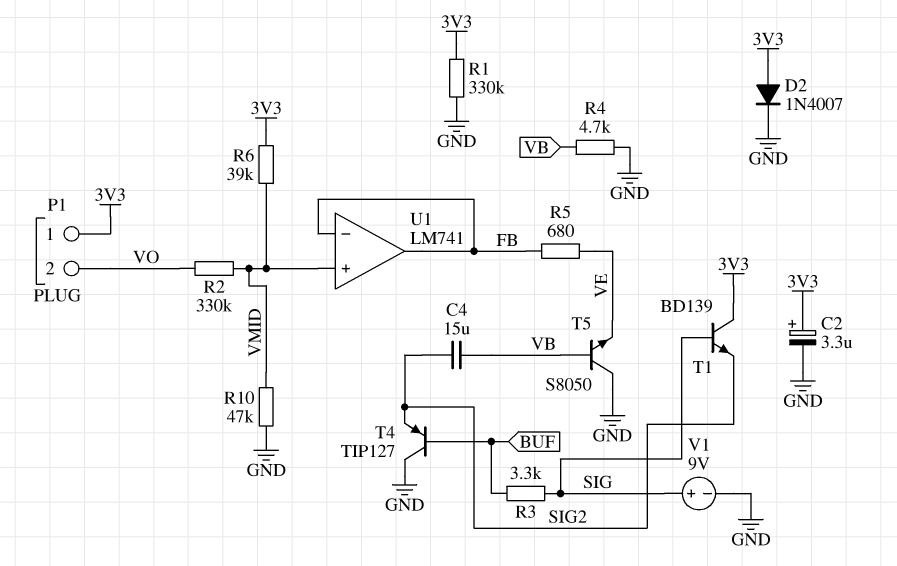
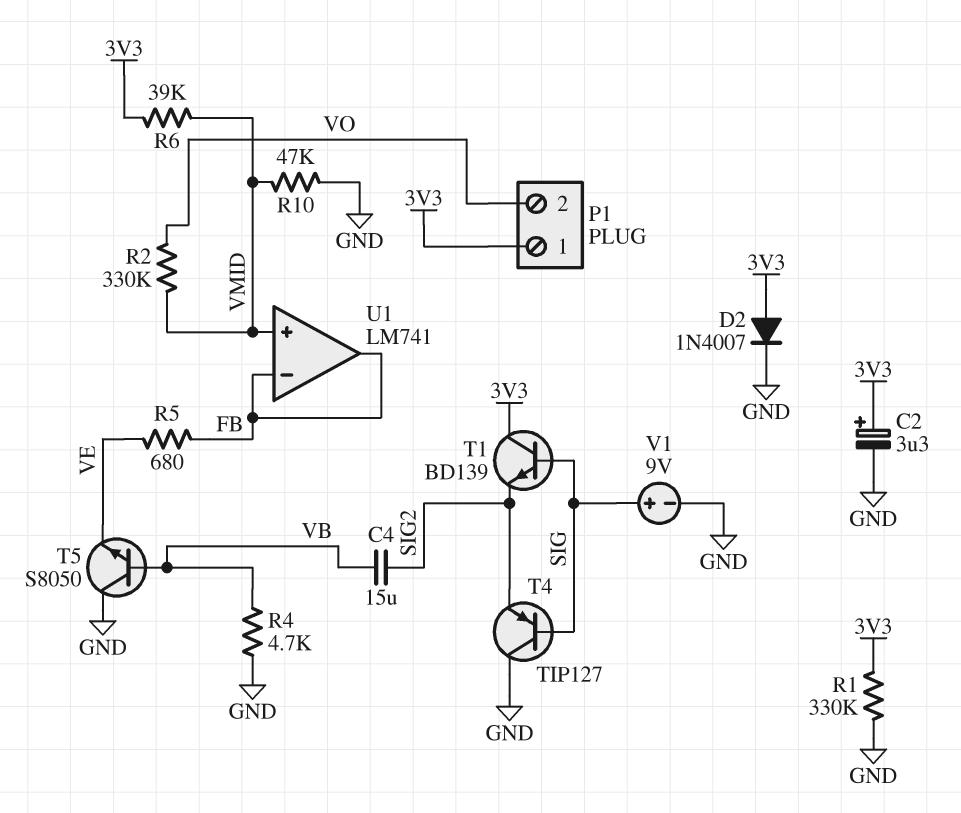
R3: 3.3k (BUF, SIG) -> none
T4: PNP TIP127 (B BUF, C GND, E SIG2) -> PNP TIP127 (B SIG, C GND, E SIG2)

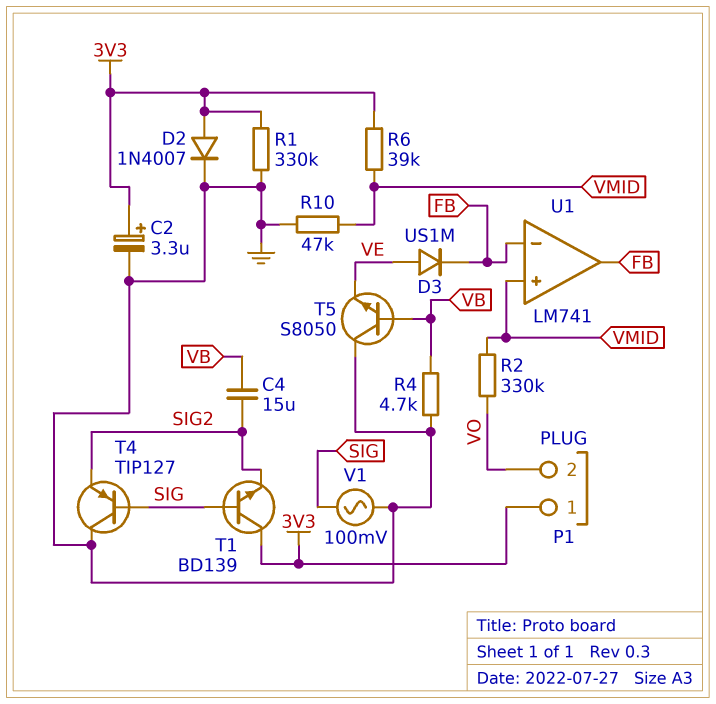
D3: none -> diode US1M (A VE, K FB)
R5: 680 (FB, VE) -> none
V1: 9V (plus SIG, minus GND) -> AC 100mV (GND, SIG)

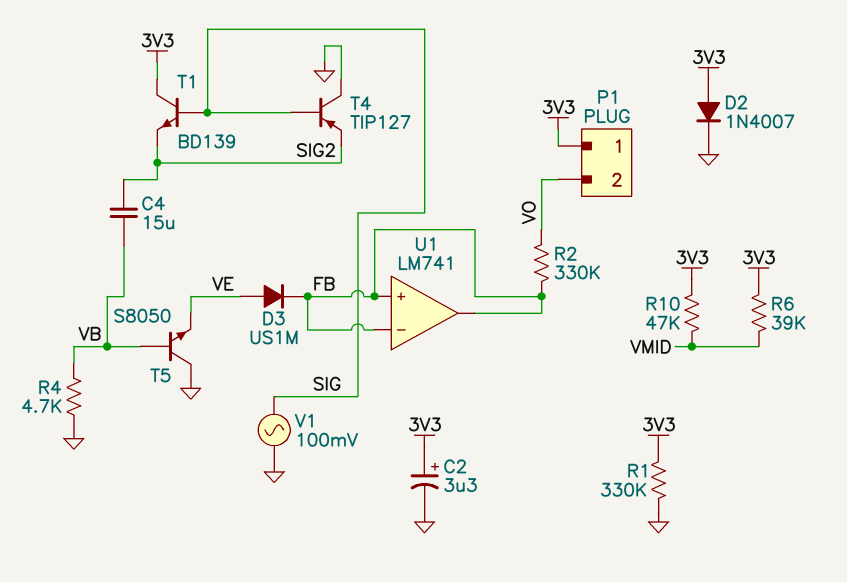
R2: 330k (VMID, VO) -> 330k (FB, VO)
R10: 47k (GND, VMID) -> 47k (3V3, VMID)
U1 pin in+: VMID -> FB

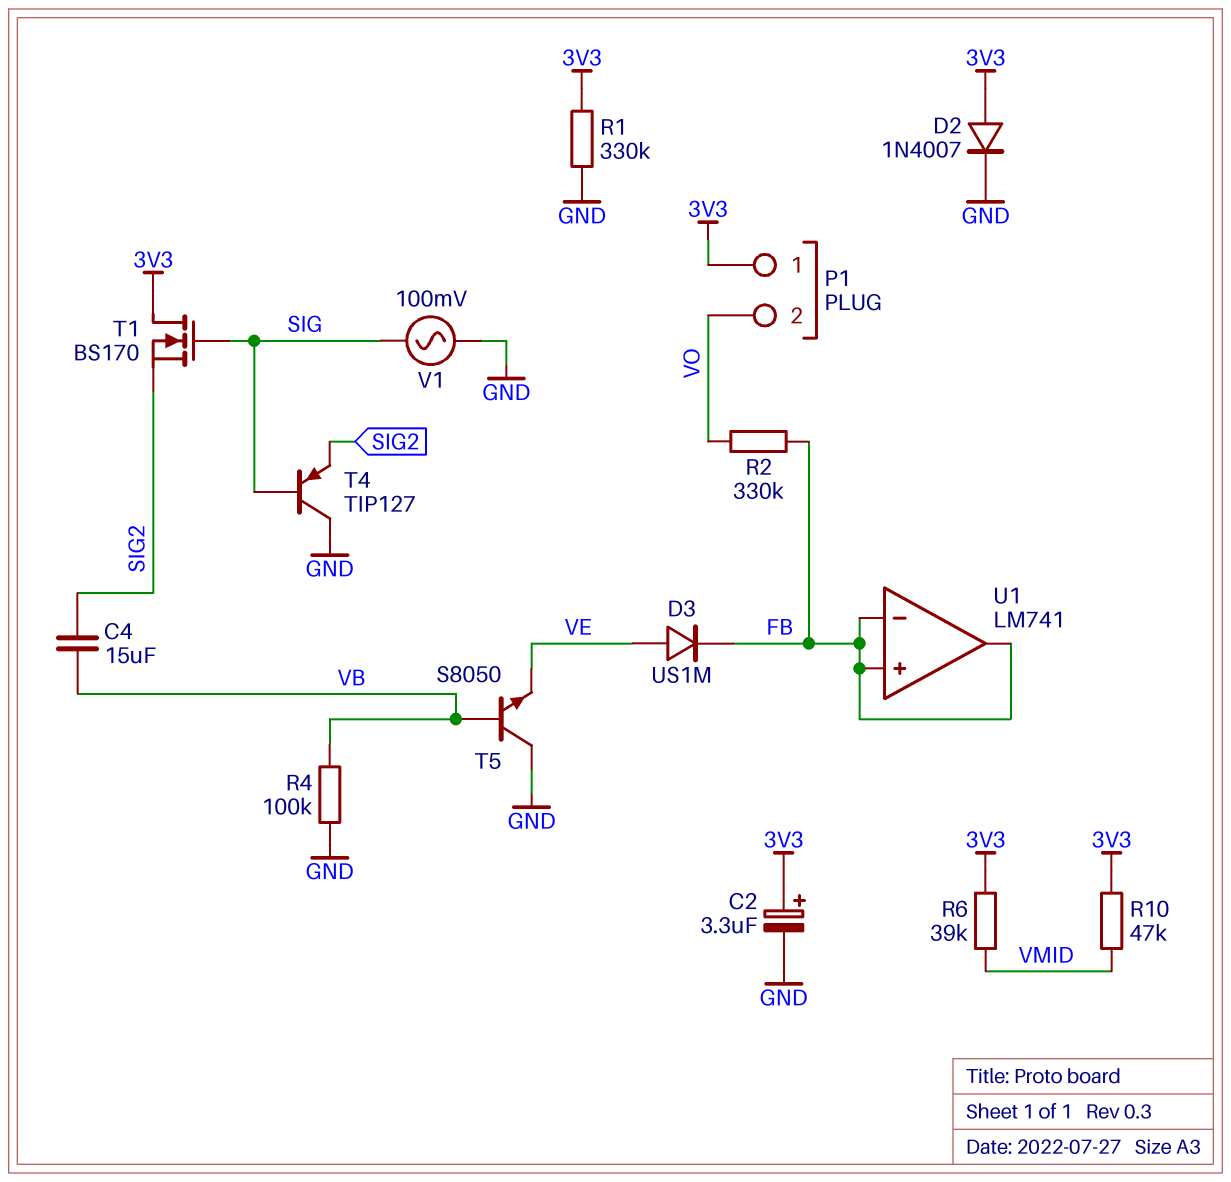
R4: 4.7k (GND, VB) -> 100k (GND, VB)
T1: NPN BD139 (B SIG, C 3V3, E SIG2) -> NMOS BS170 (G SIG, D 3V3, S SIG2)

